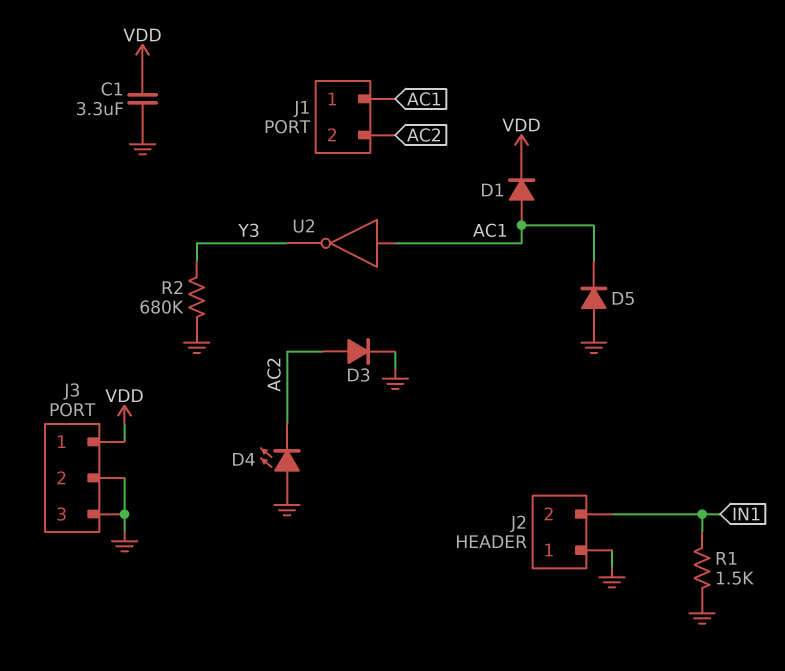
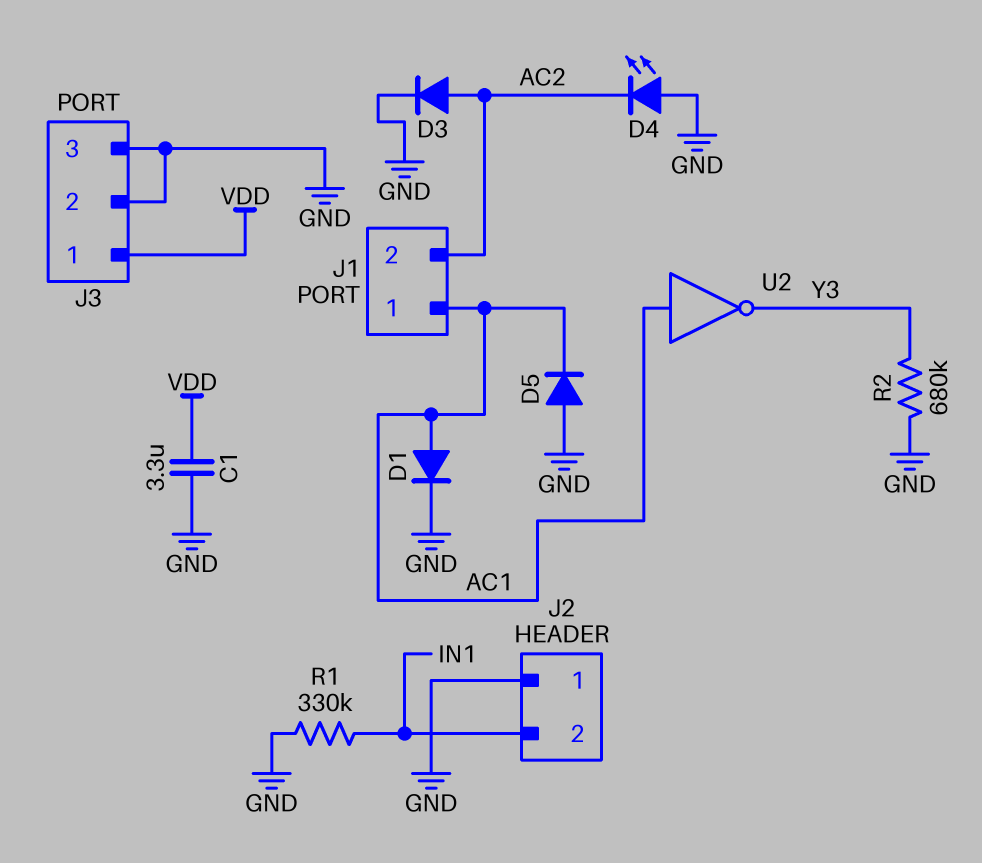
D1: diode (A AC1, K VDD) -> diode (A AC1, K GND)
R1: 1.5k (GND, IN1) -> 330k (GND, IN1)

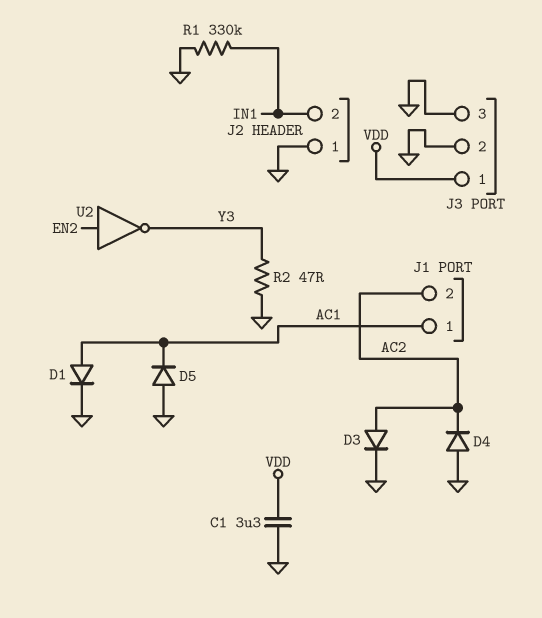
D4: LED (A GND, K AC2) -> diode (A GND, K AC2)
R2: 680k (GND, Y3) -> 47 (GND, Y3)
U2: NOT (in AC1, out Y3) -> NOT (in EN2, out Y3)

